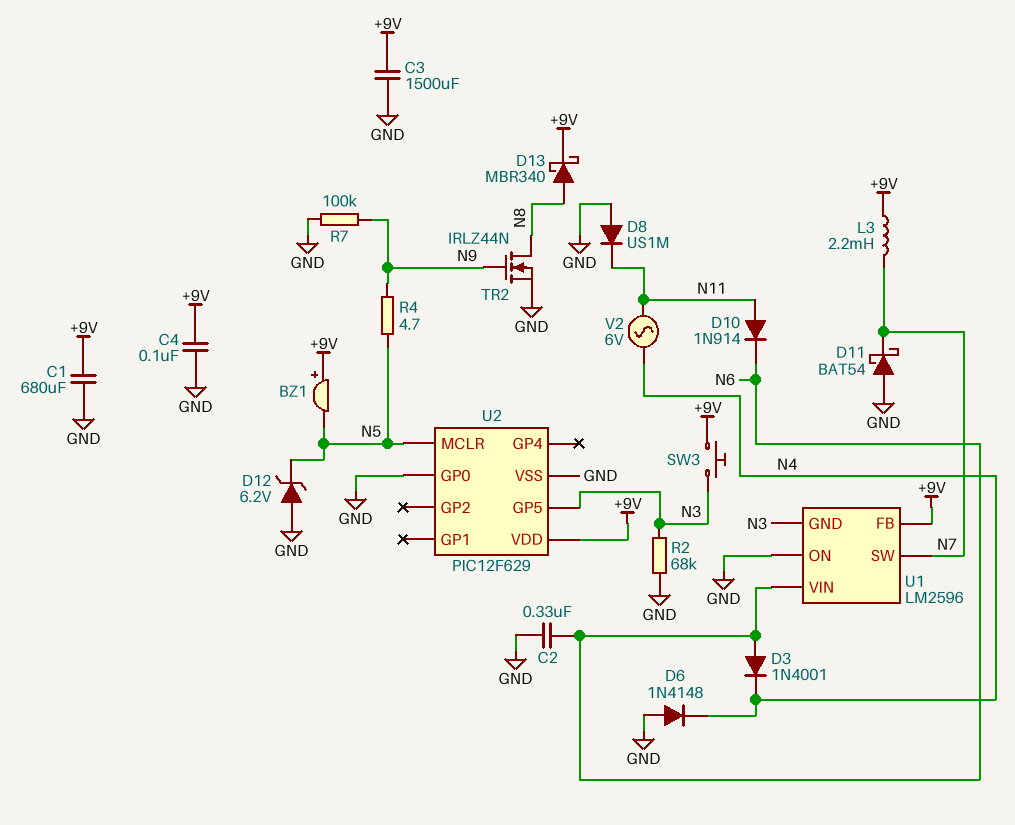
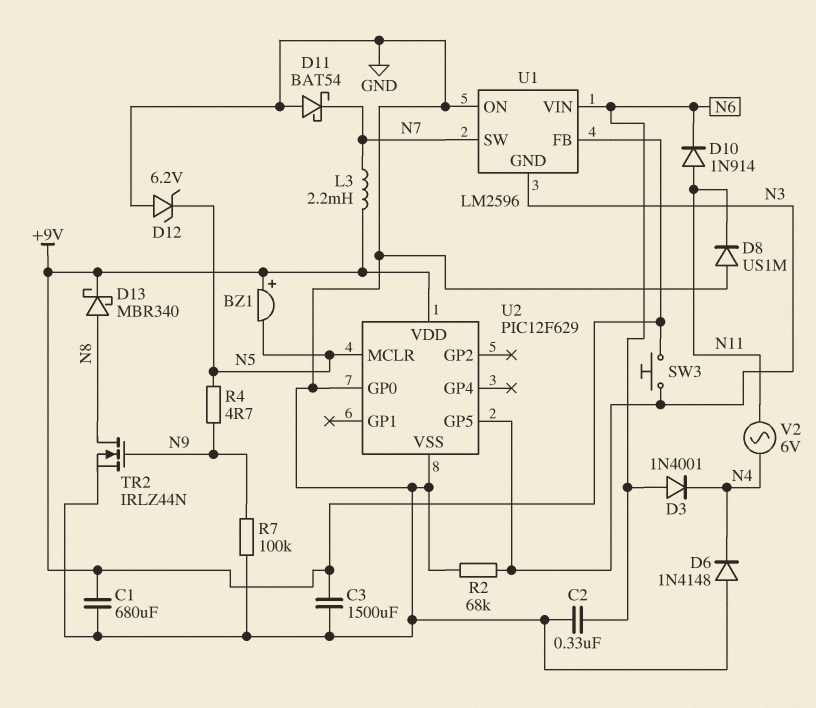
C4: 100nF (+9V, GND) -> none

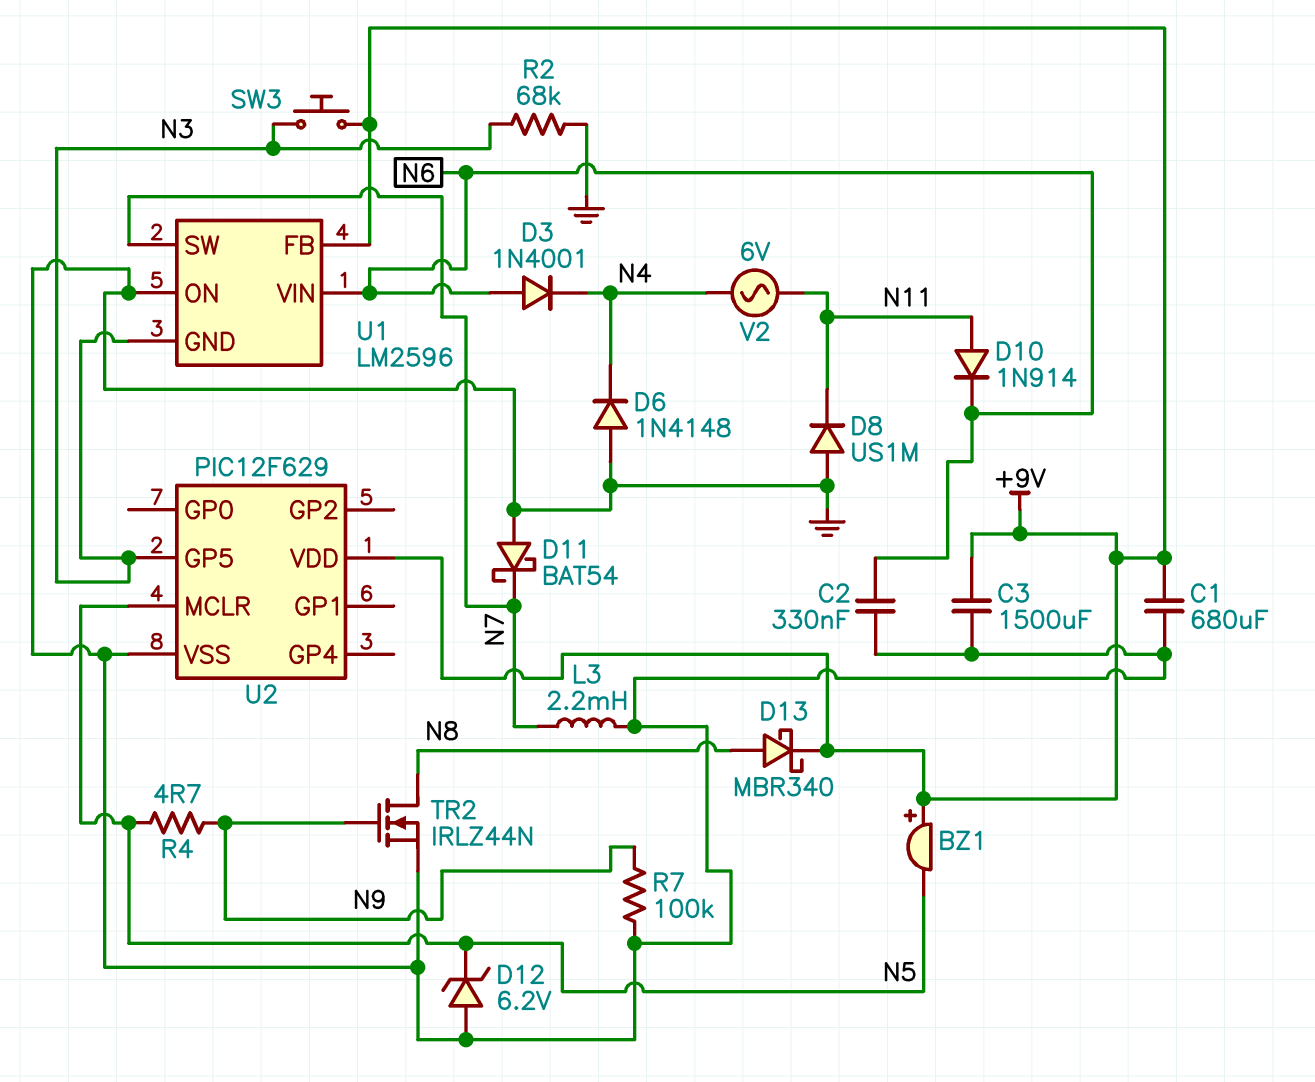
L3: 2.2mH (+9V, N7) -> 2.2mH (GND, N7)
U2 pin GP0: GND -> none

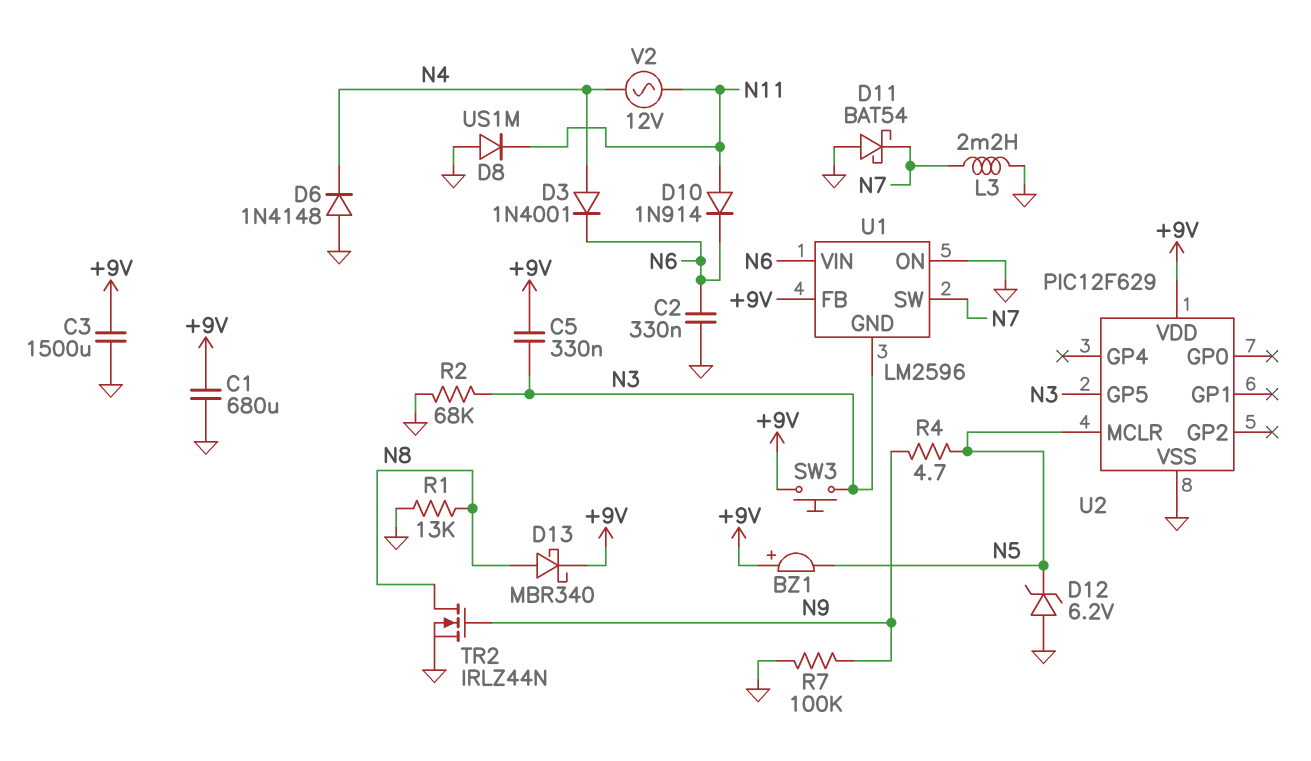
C5: none -> 330nF (+9V, N3)
D3: diode 1N4001 (A N6, K N4) -> diode 1N4001 (A N4, K N6)
R1: none -> 13k (GND, N8)
V2: AC 6V (N4, N11) -> AC 12V (N4, N11)

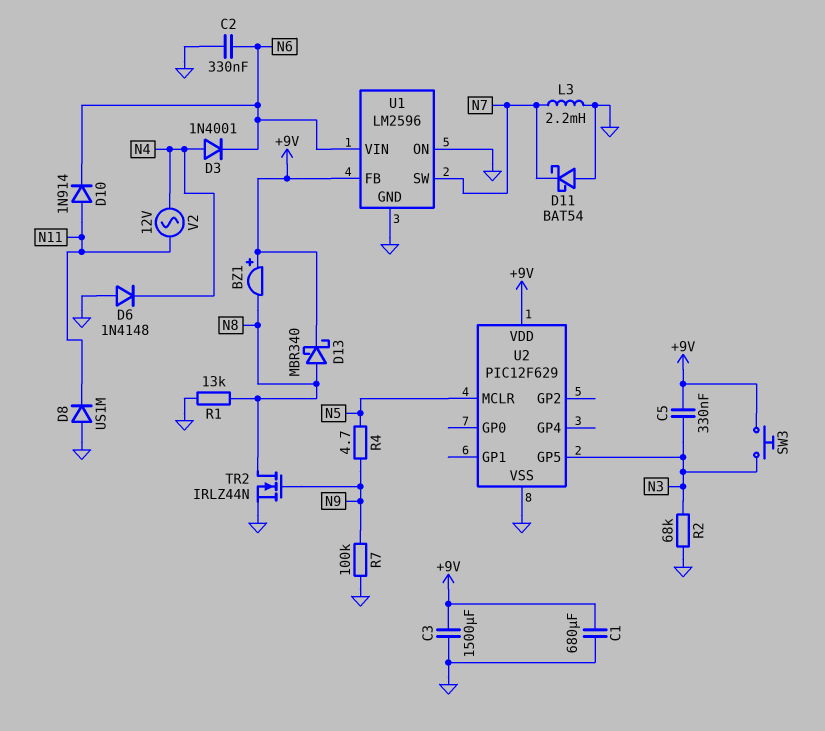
BZ1: buzzer (plus +9V, minus N5) -> buzzer (plus +9V, minus N8)
D12: zener 6.2V (A GND, K N5) -> none
U1 pin GND: N3 -> GND

